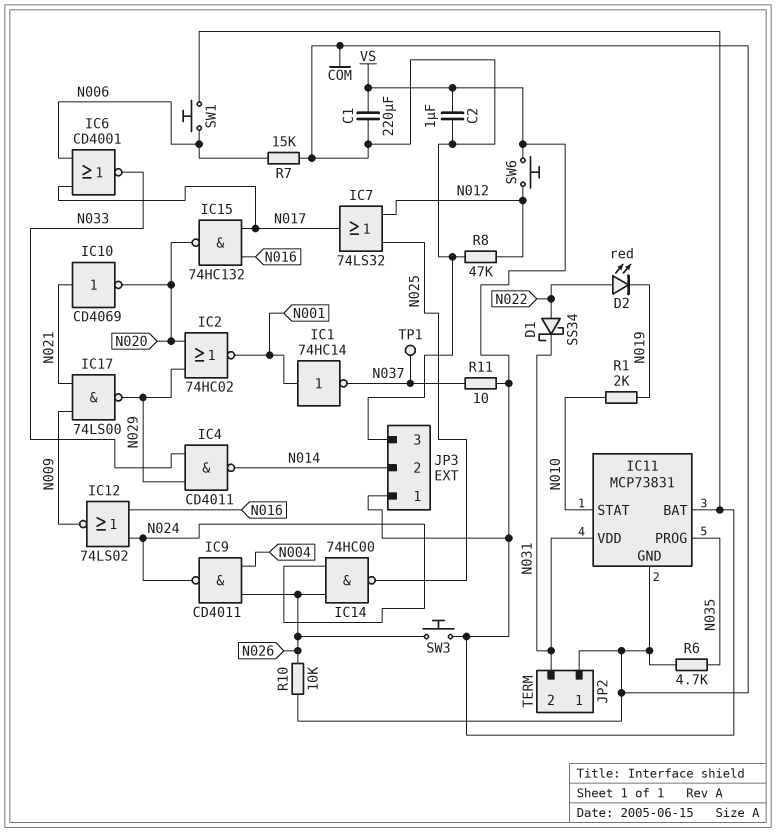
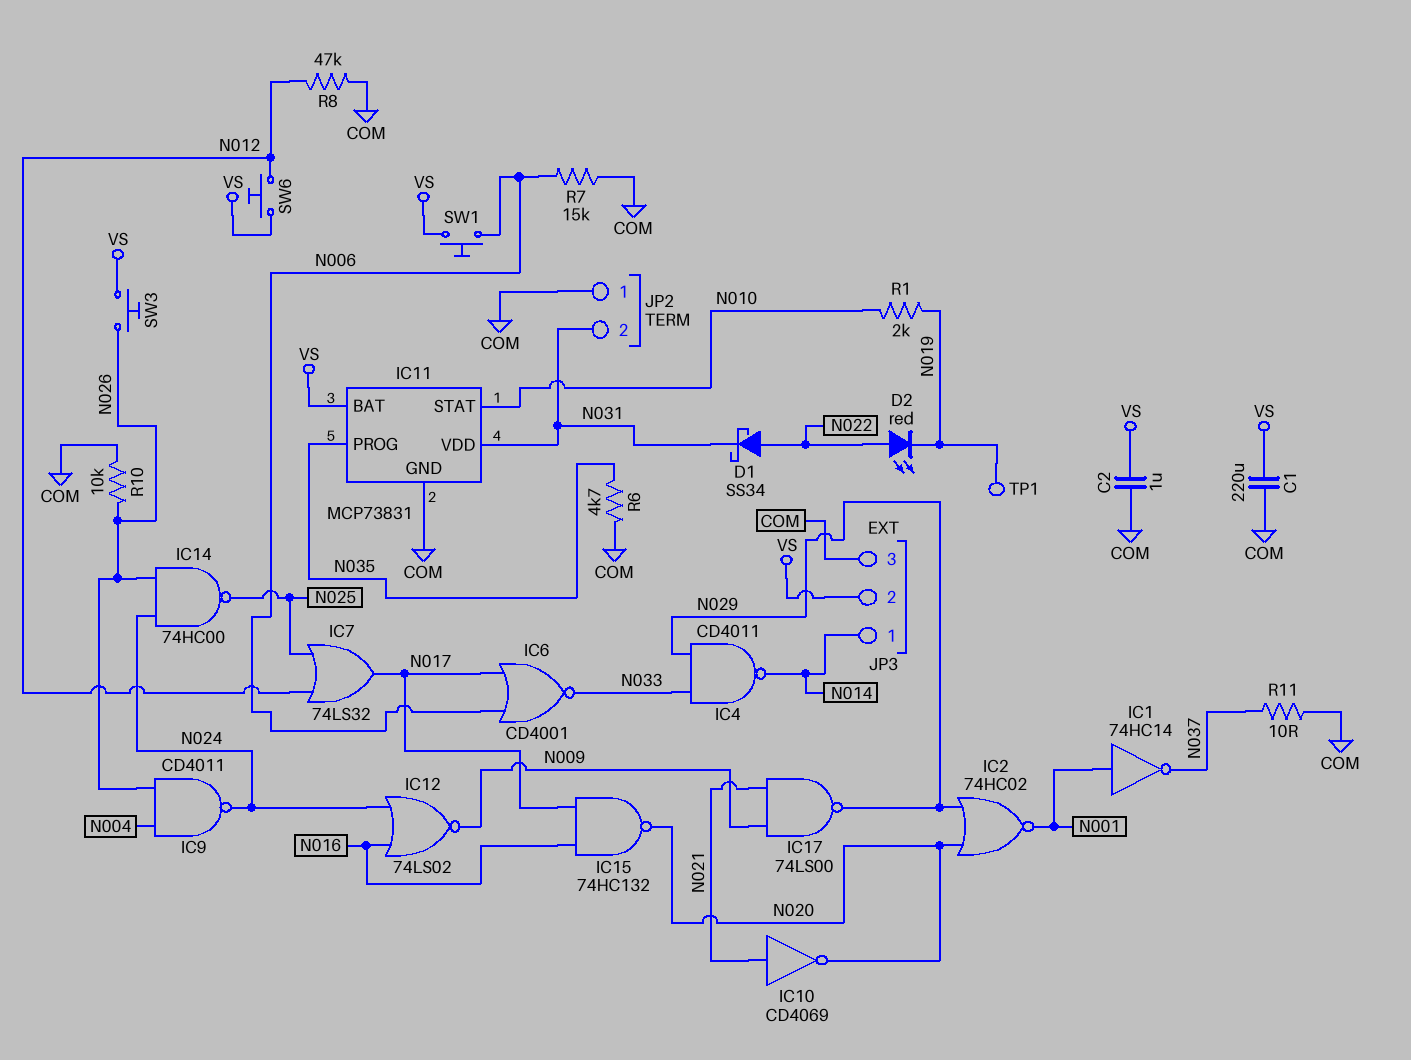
JP3 pin 1: VS -> N014
JP3 pin 2: N014 -> VS
R11: 10 (N037, VS) -> 10 (COM, N037)
TP1: test point (N037) -> test point (N019)

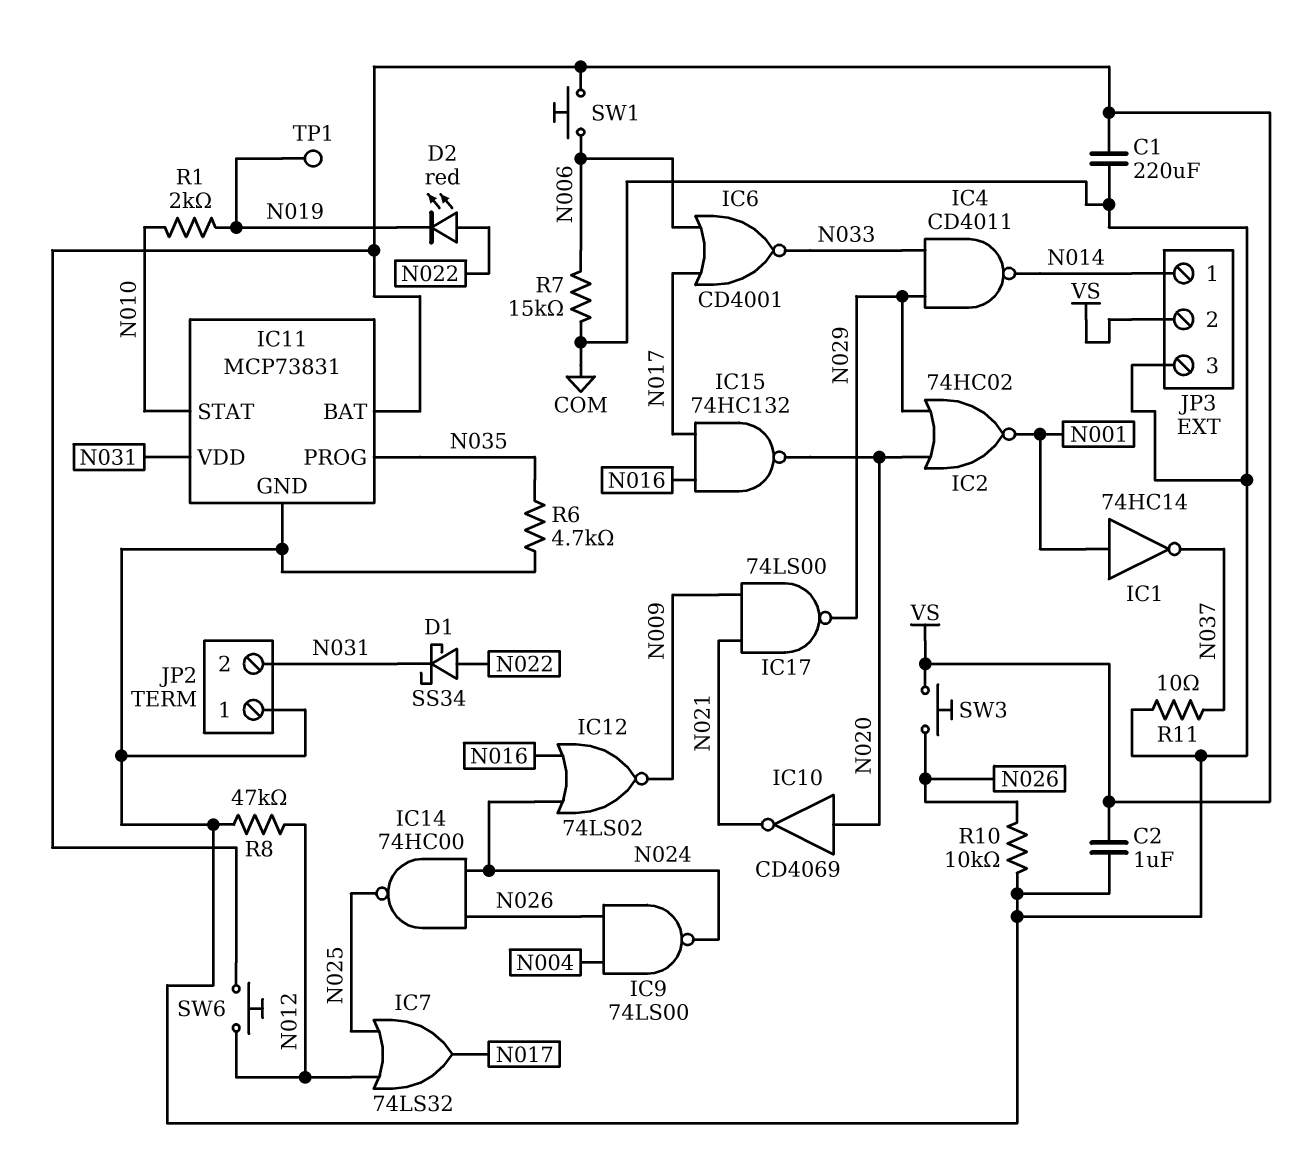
IC9: NAND CD4011 (in N004, in N026, out N024) -> NAND 74LS00 (in N004, in N026, out N024)
IC10: NOT CD4069 (in N021, out N020) -> NOT CD4069 (in N020, out N021)

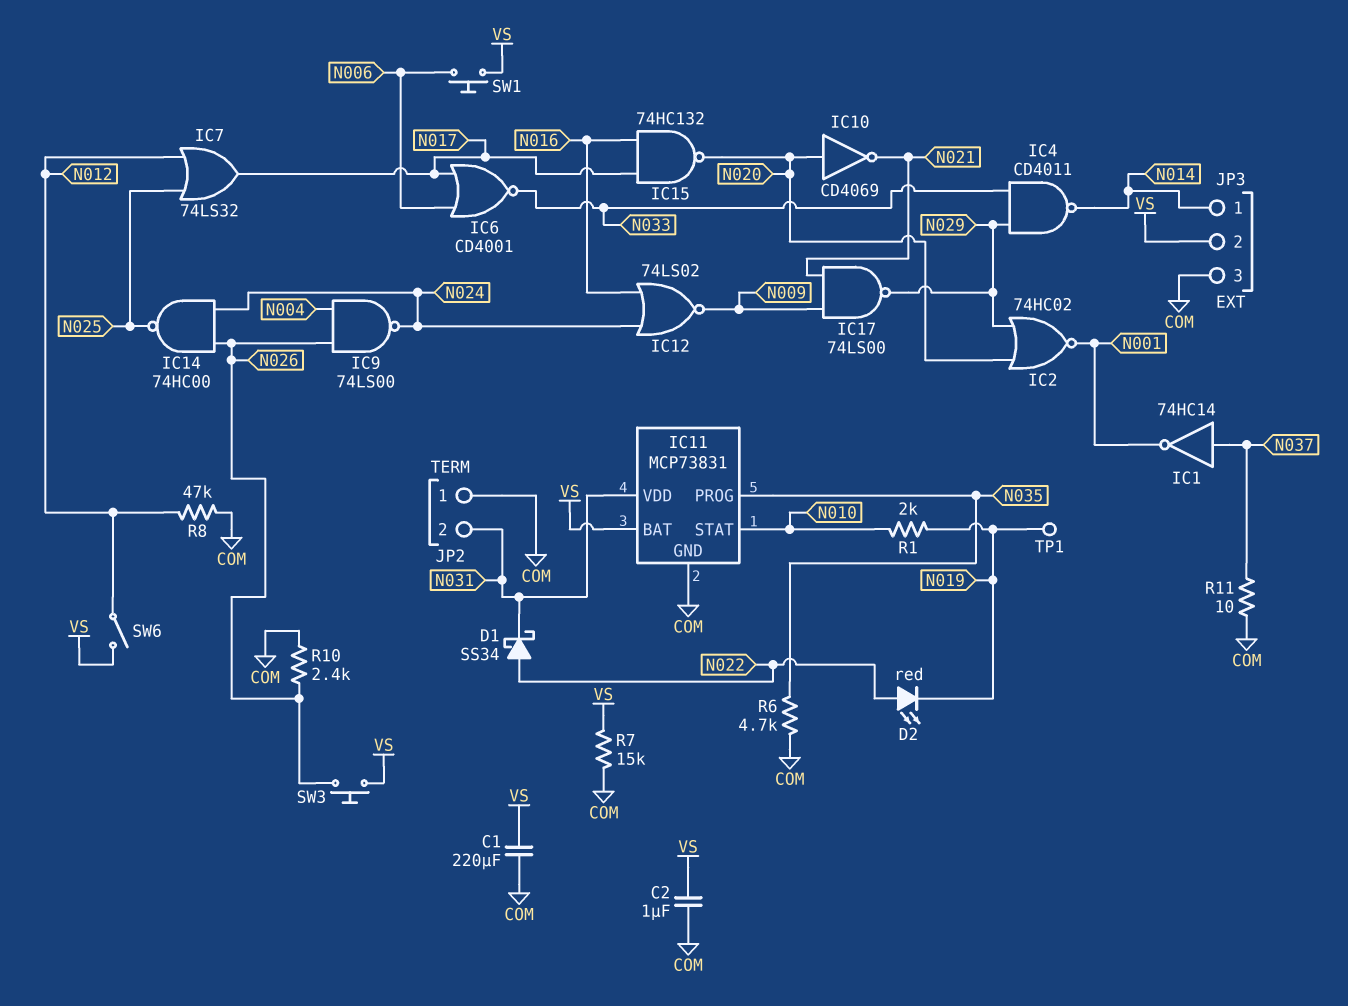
IC1: NOT 74HC14 (in N001, out N037) -> NOT 74HC14 (in N037, out N001)
R7: 15k (COM, N006) -> 15k (COM, VS)
R10: 10k (COM, N026) -> 2.4k (COM, N026)
SW6: button (N012, VS) -> switch (N012, VS)

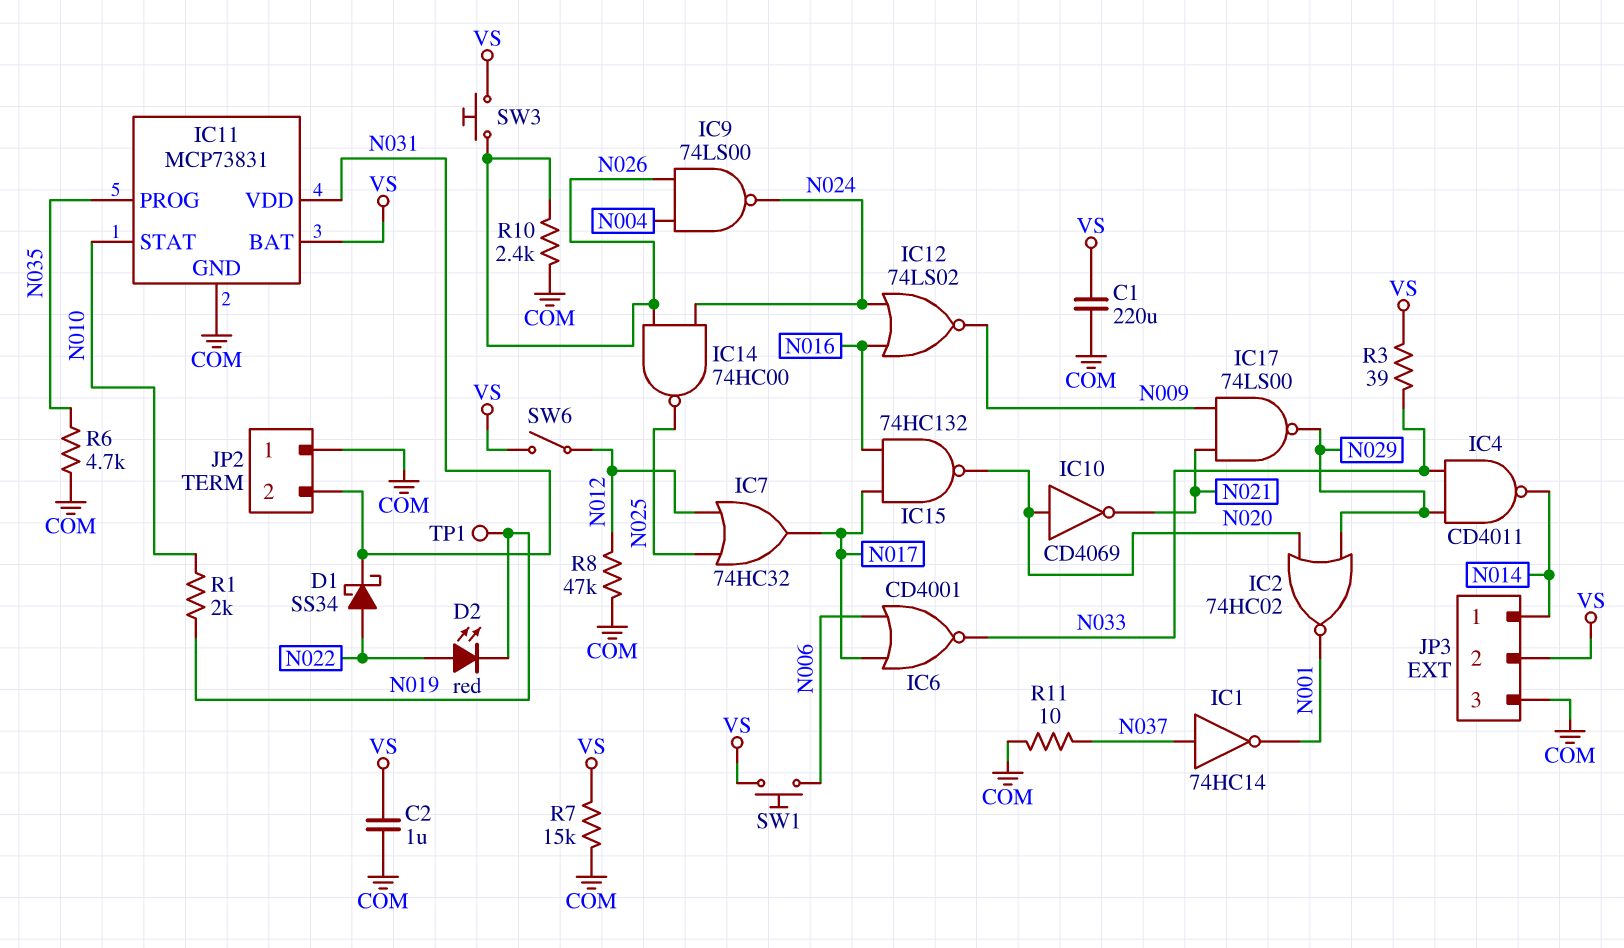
IC7: OR 74LS32 (in N012, in N025, out N017) -> OR 74HC32 (in N012, in N025, out N017)
R3: none -> 39 (N033, VS)

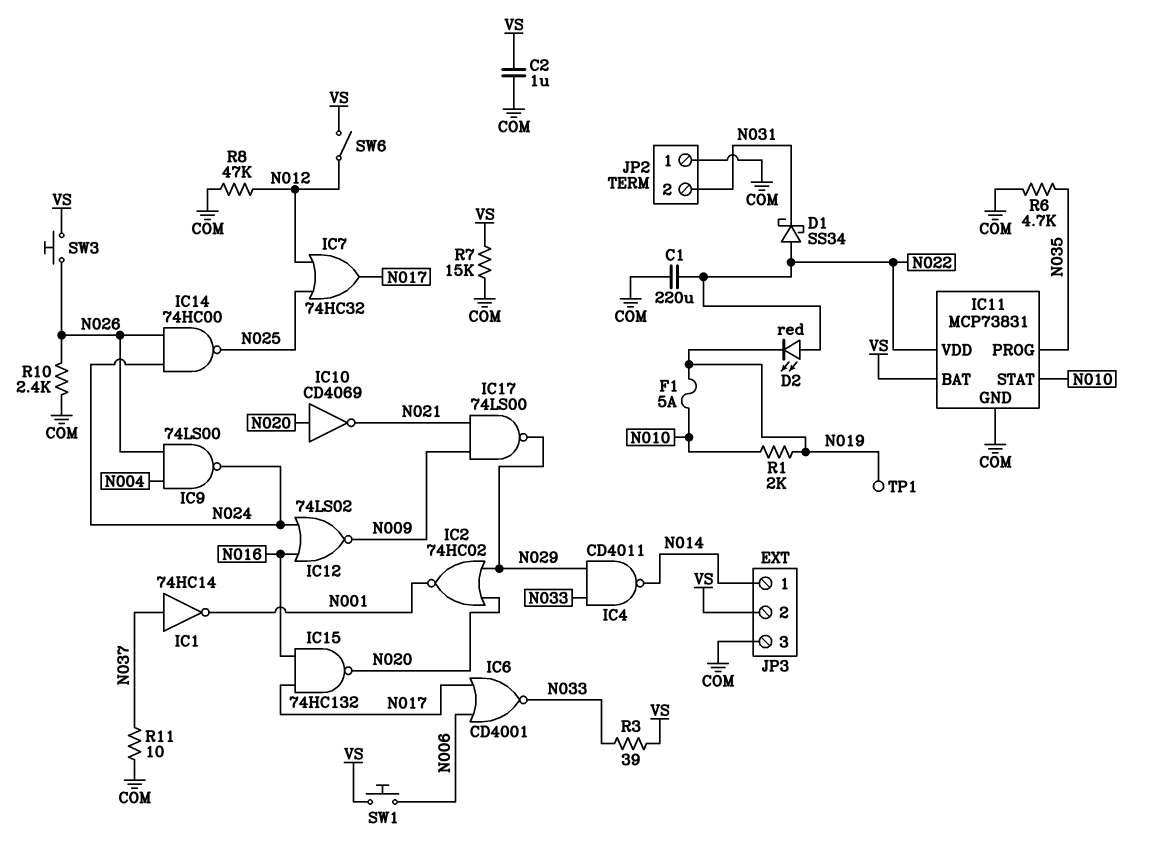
C1: 220uF (COM, VS) -> 220uF (COM, N022)
F1: none -> 5A (N010, N019)
IC11 pin VDD: N031 -> N022

